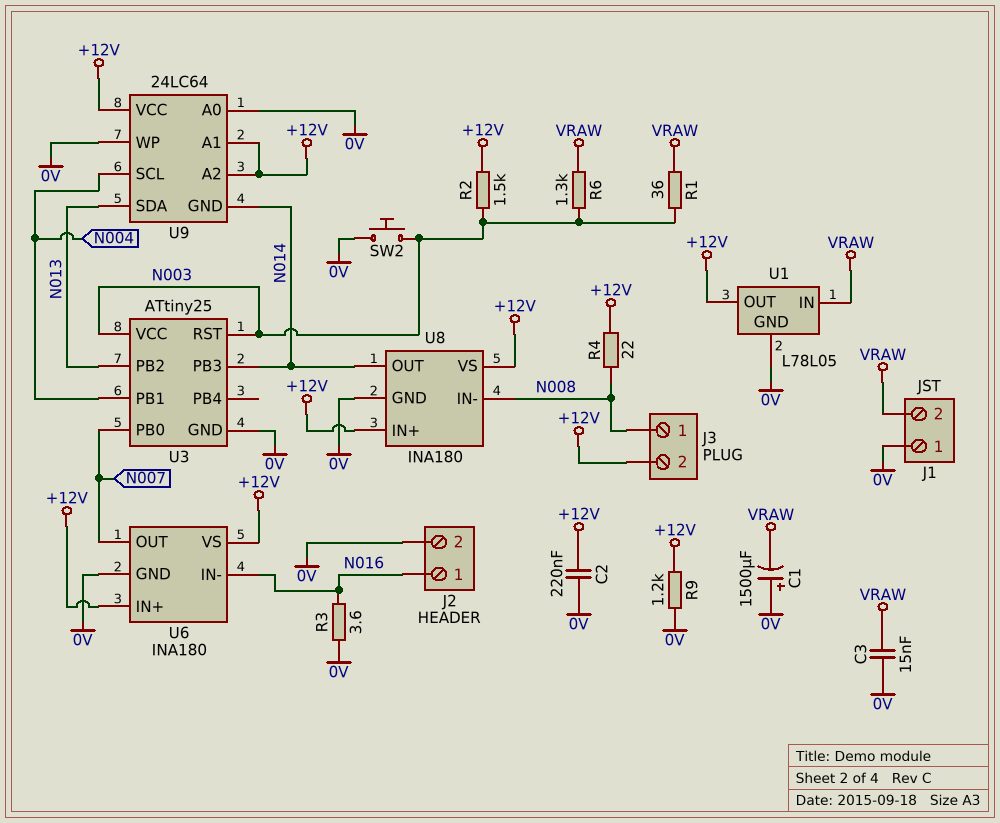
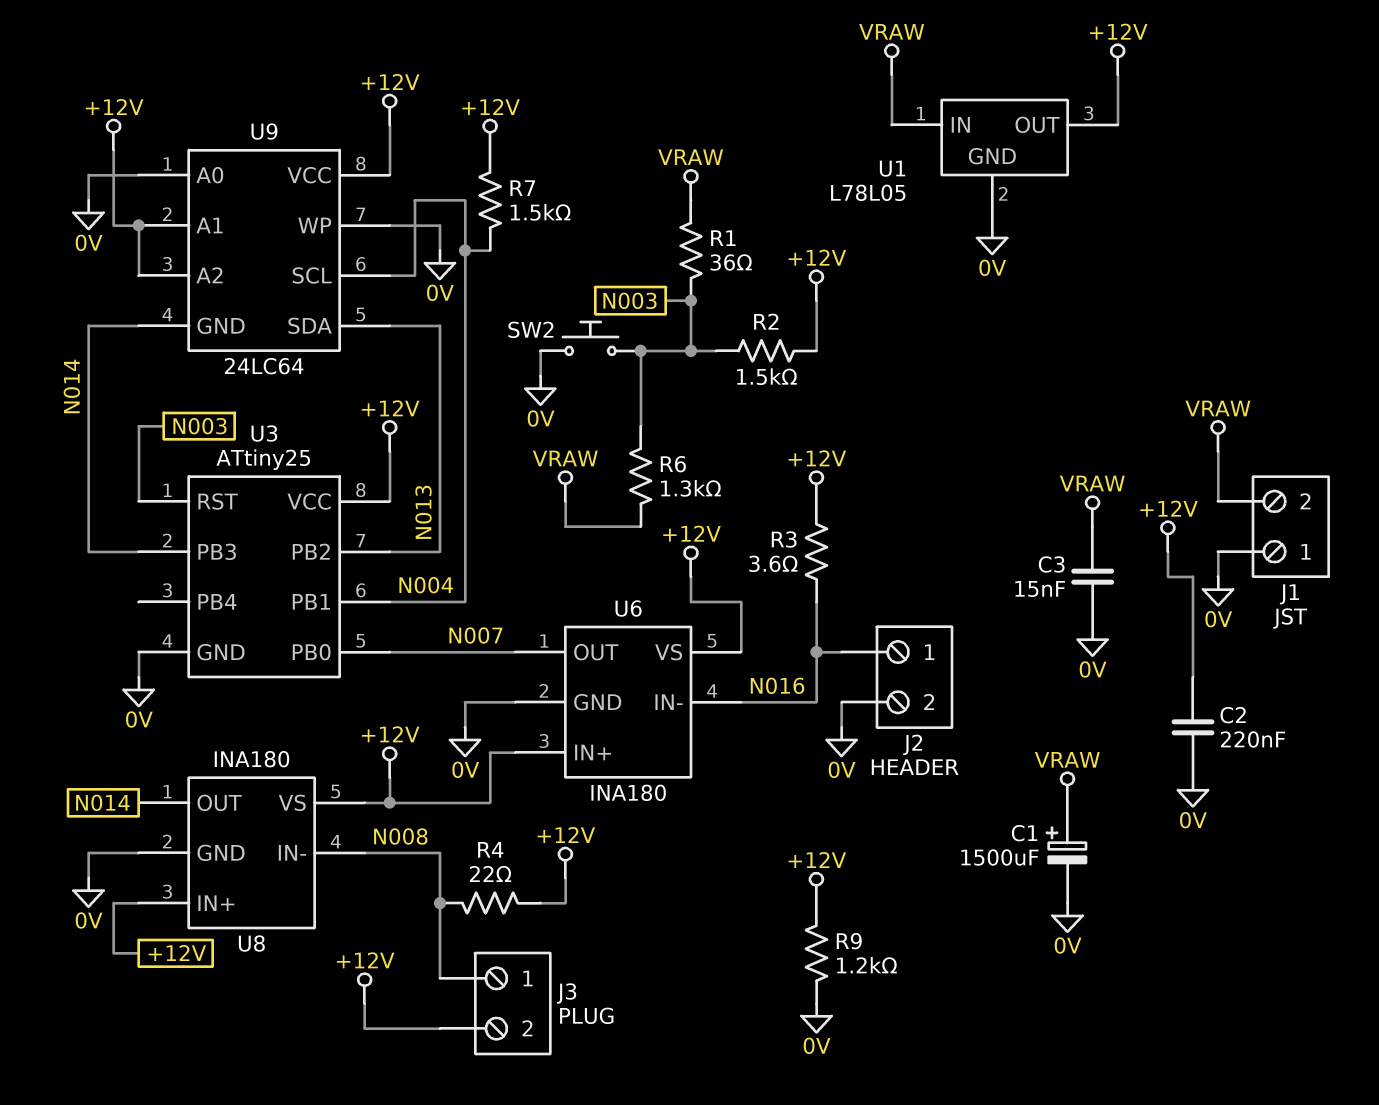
C1: 1500uF (plus 0V, minus VRAW) -> 1500uF (plus VRAW, minus 0V)
R3: 3.6 (0V, N016) -> 3.6 (+12V, N016)
R7: none -> 1.5k (+12V, N004)
U3 pin VCC: N003 -> +12V

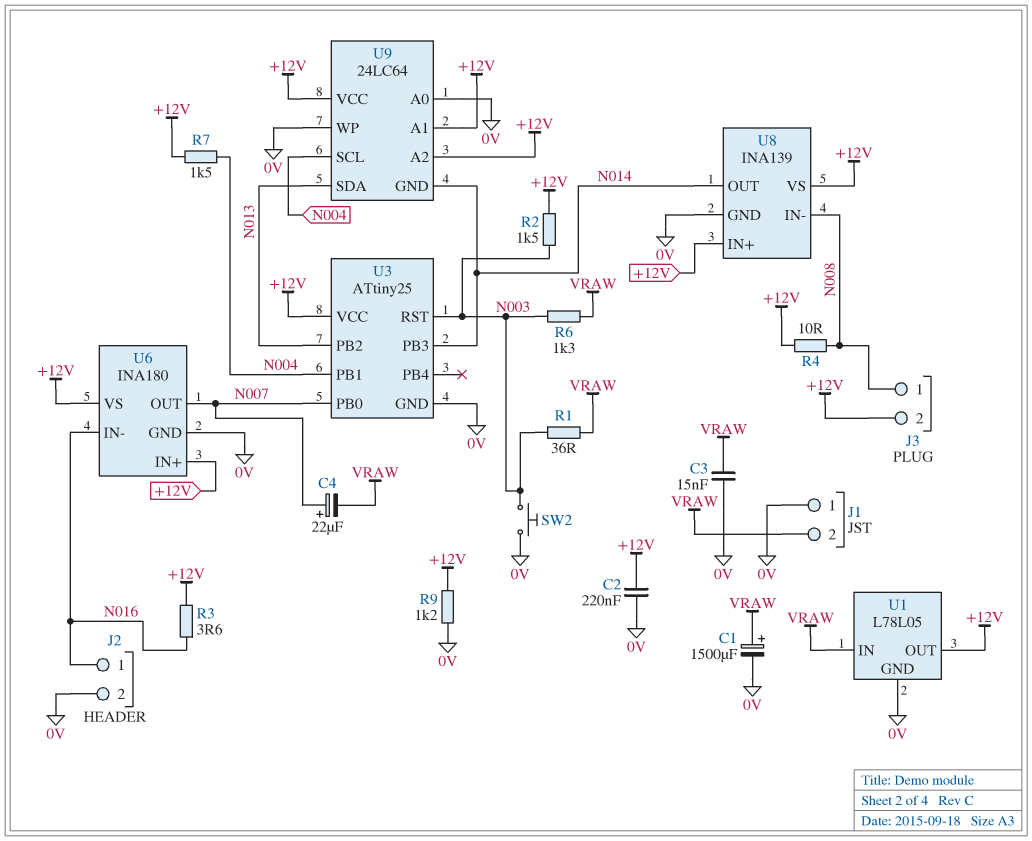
C4: none -> 22uF (plus N007, minus VRAW)
R4: 22 (+12V, N008) -> 10 (+12V, N008)
U8: INA180 -> INA139

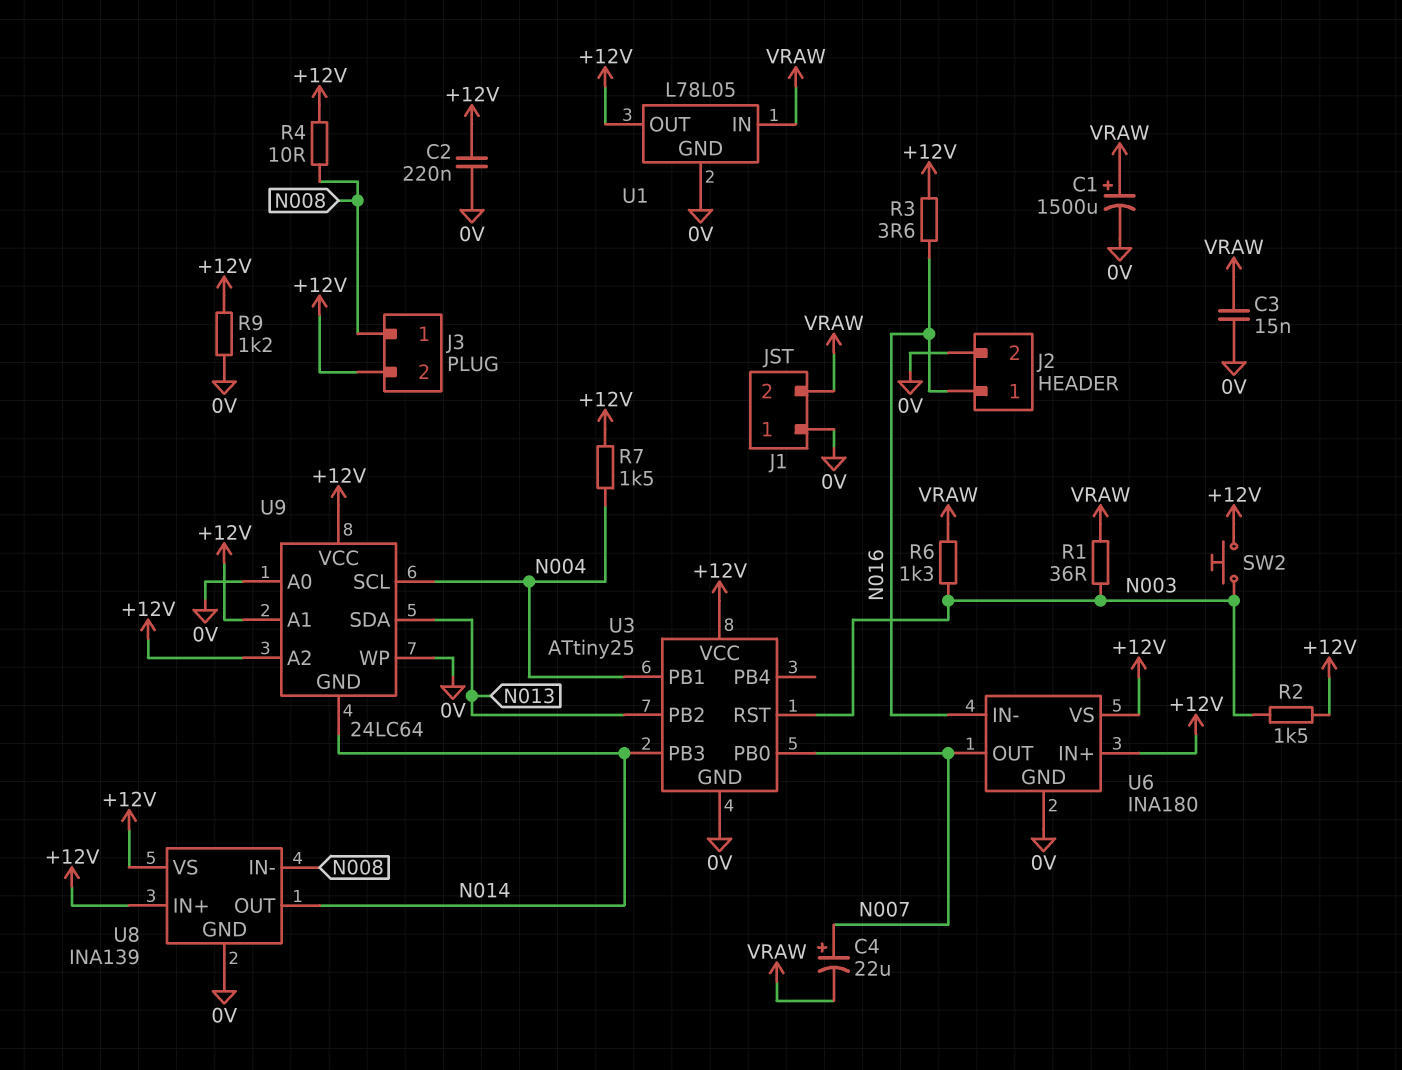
SW2: button (0V, N003) -> button (+12V, N003)

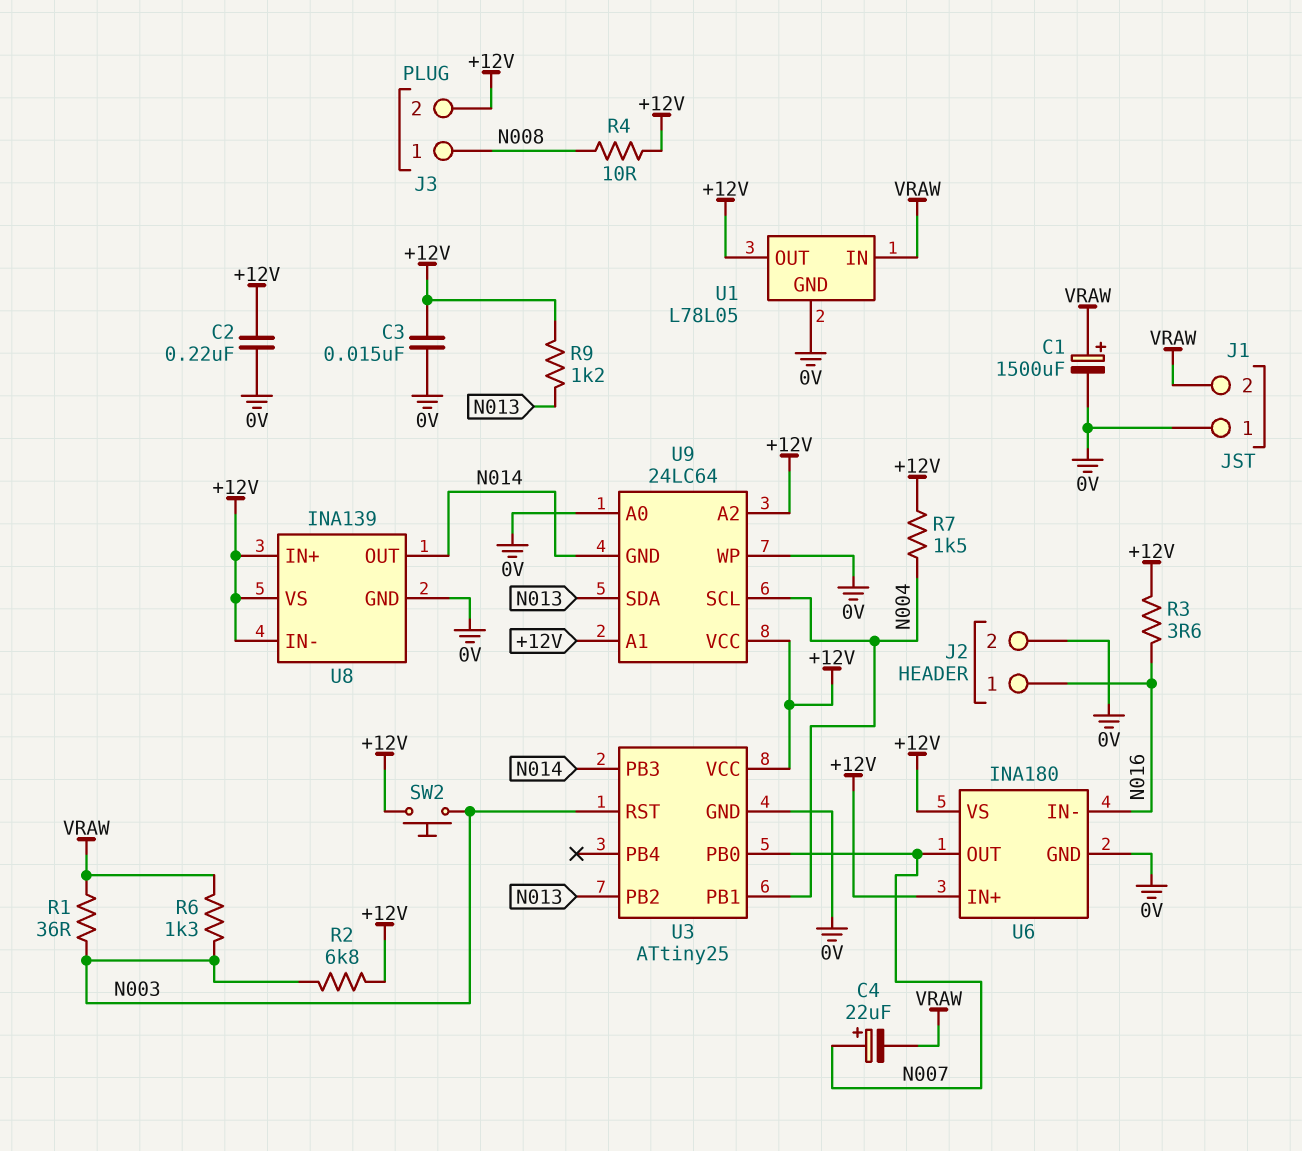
C3: 15nF (0V, VRAW) -> 15nF (+12V, 0V)
R2: 1.5k (+12V, N003) -> 6.8k (+12V, N003)
R9: 1.2k (+12V, 0V) -> 1.2k (+12V, N013)
U8 pin IN-: N008 -> +12V

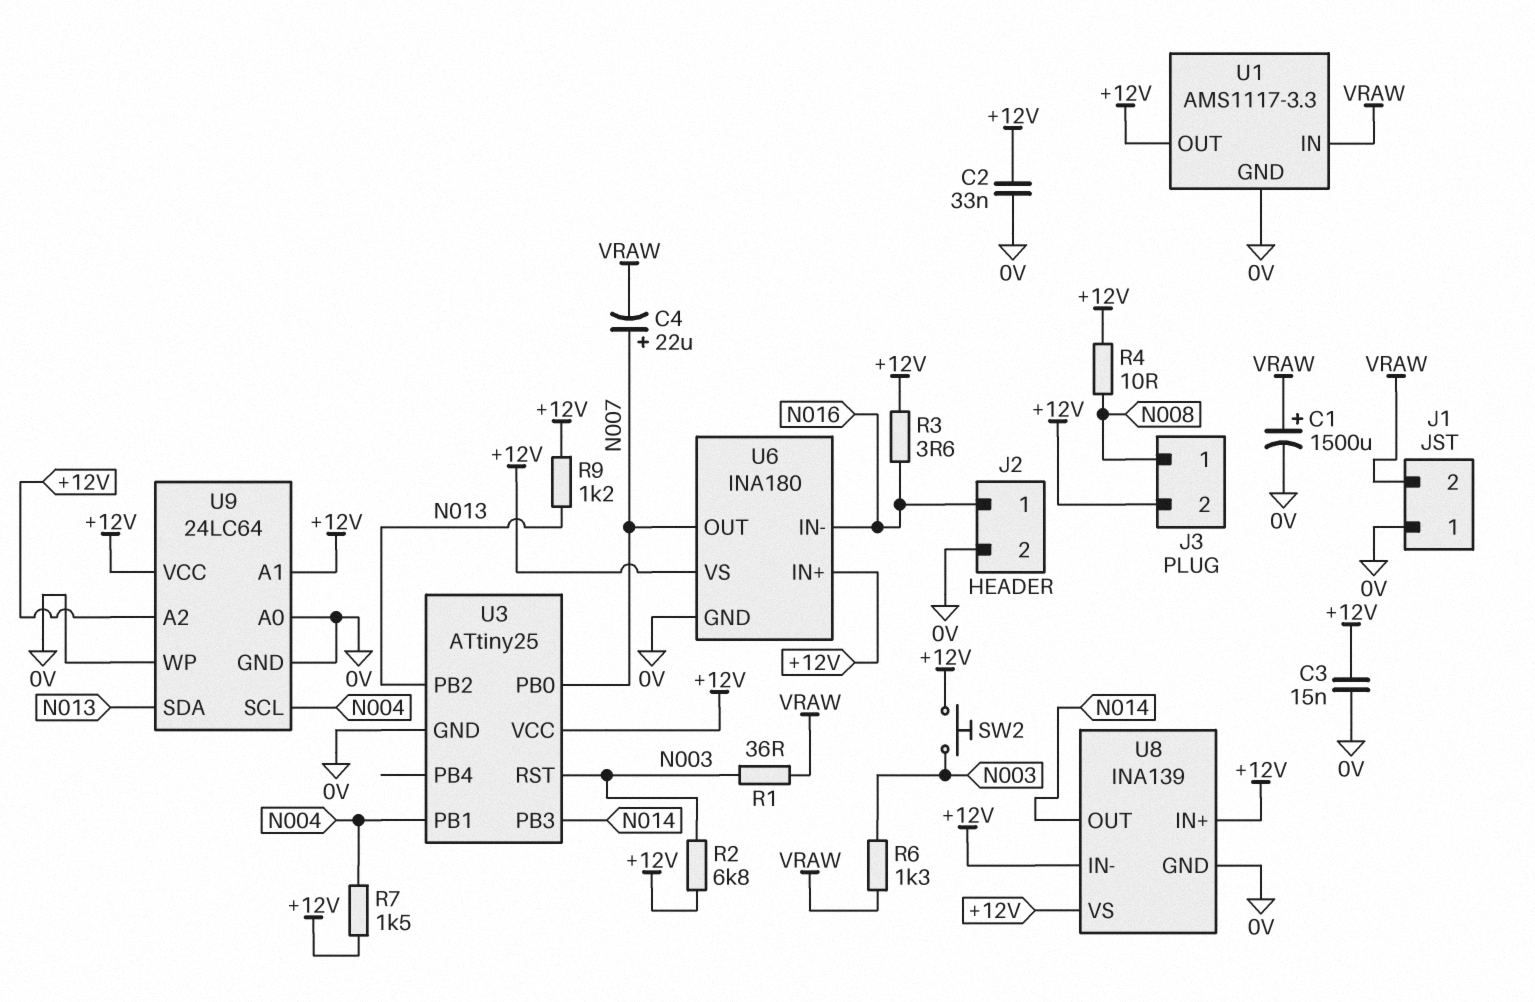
C2: 220nF (+12V, 0V) -> 33nF (+12V, 0V)
U1: L78L05 -> AMS1117-3.3
U9 pin GND: N014 -> 0V

